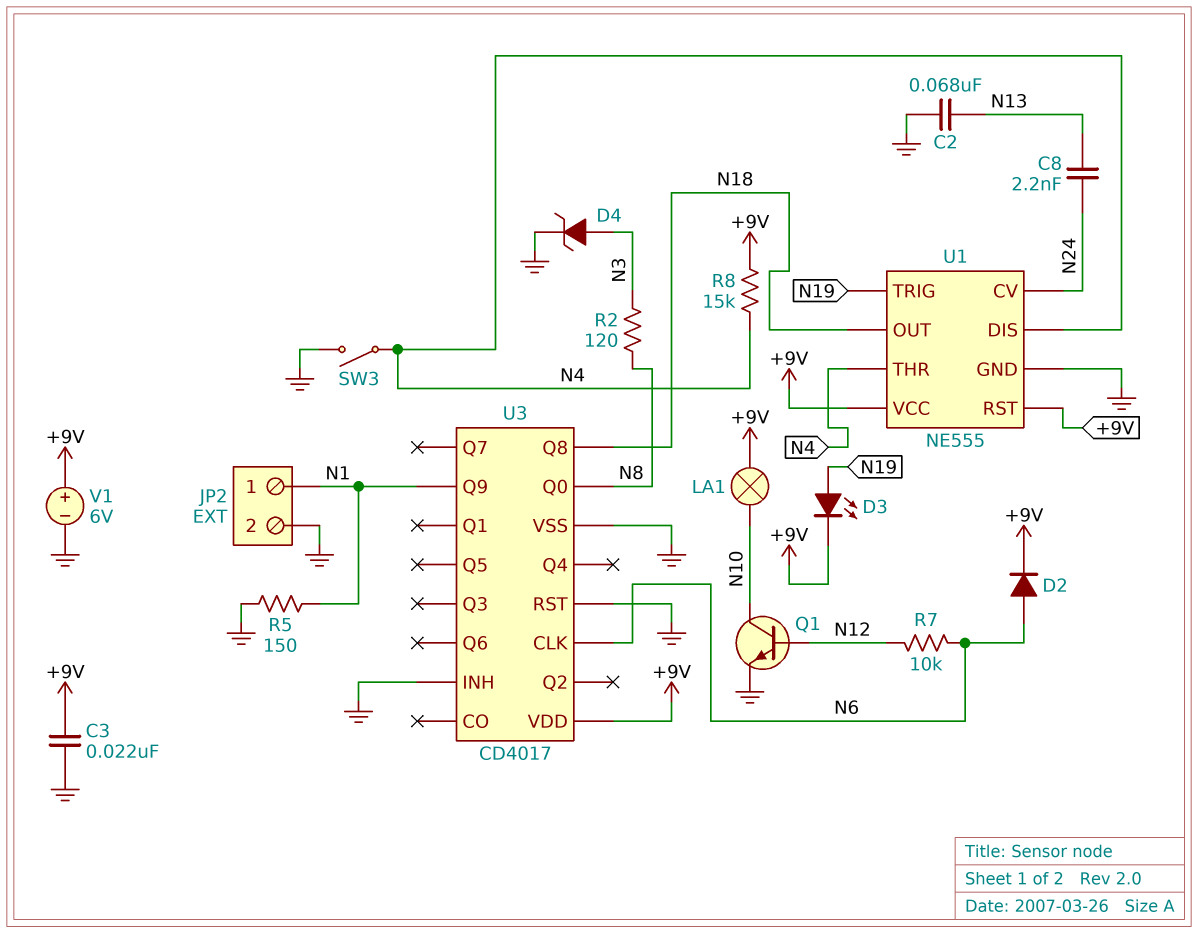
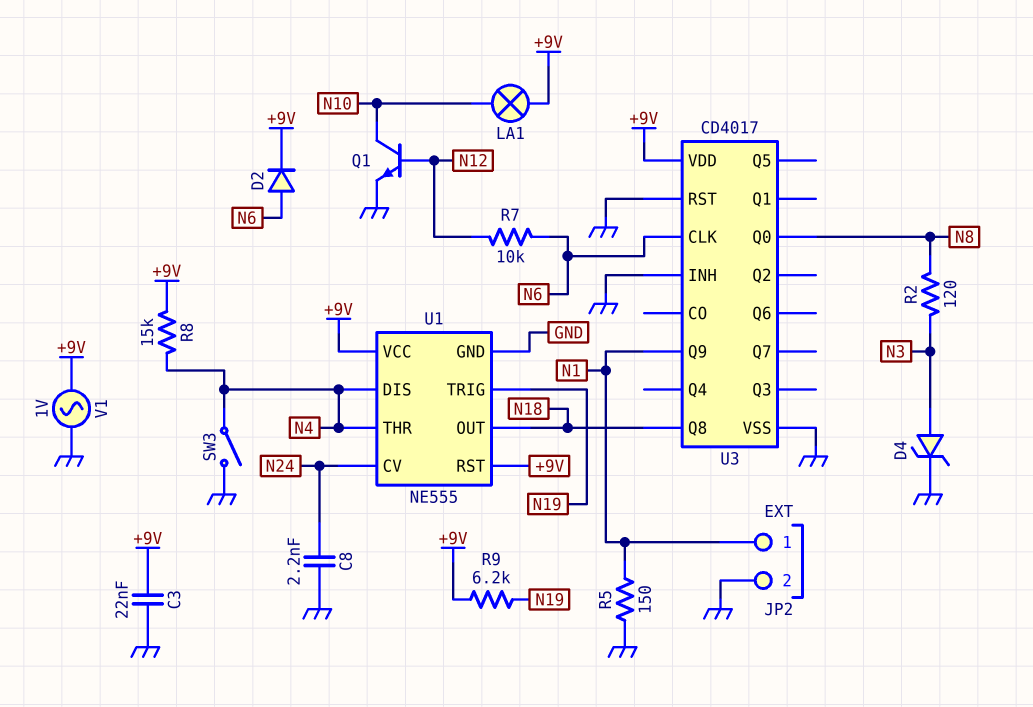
C2: 68nF (GND, N13) -> none
C8: 2.2nF (N13, N24) -> 2.2nF (GND, N24)
D3: LED (A N19, K +9V) -> none
R9: none -> 6.2k (+9V, N19)
V1: 6V (plus +9V, minus GND) -> AC 1V (+9V, GND)

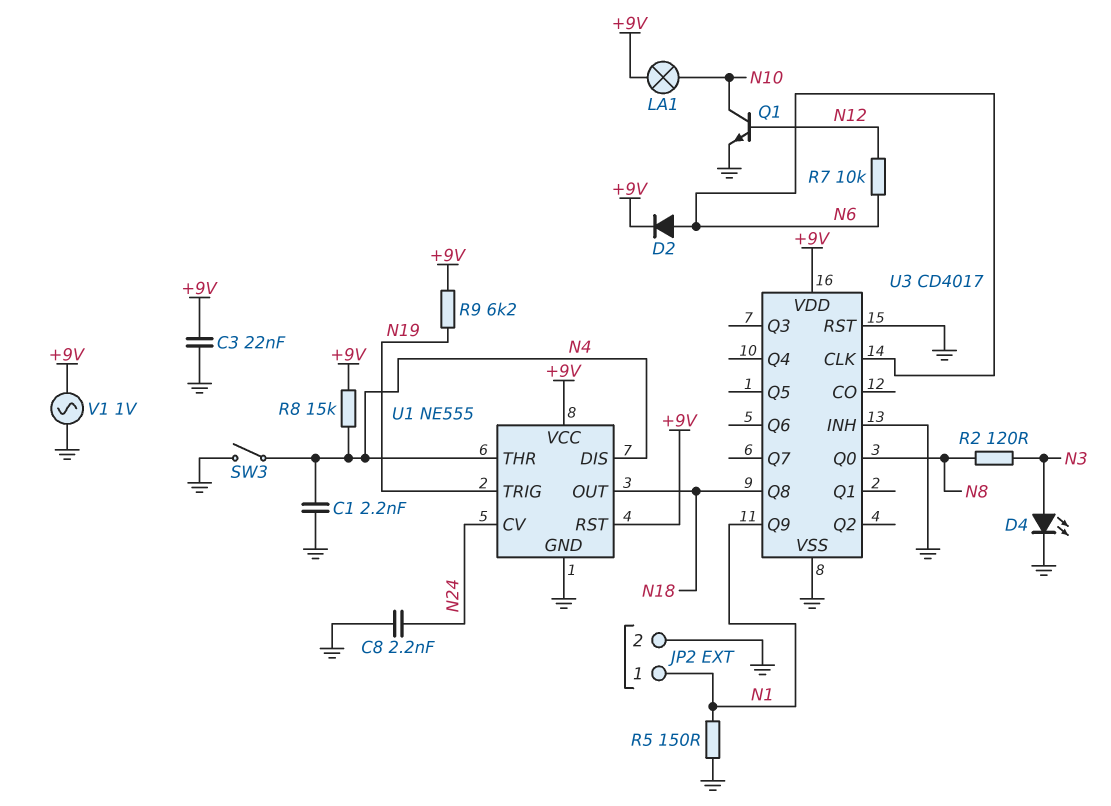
C1: none -> 2.2nF (GND, N4)
D4: zener (A N3, K GND) -> LED (A N3, K GND)

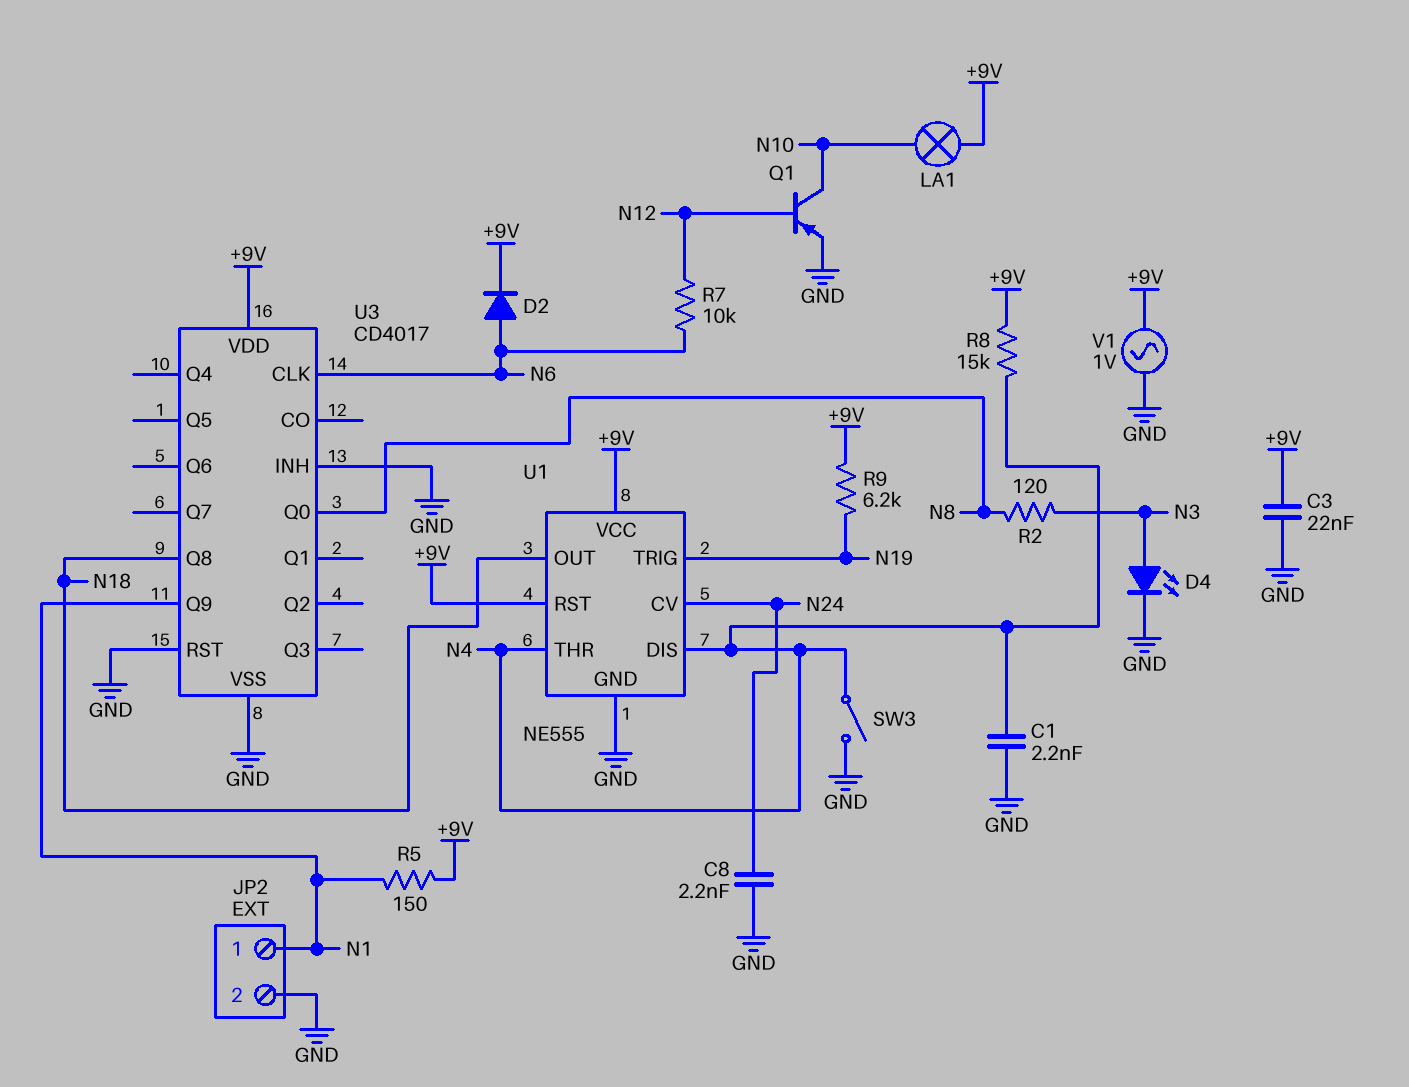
Q1: NPN (B N12, C N10, E GND) -> PNP (B N12, C N10, E GND)
R5: 150 (GND, N1) -> 150 (+9V, N1)

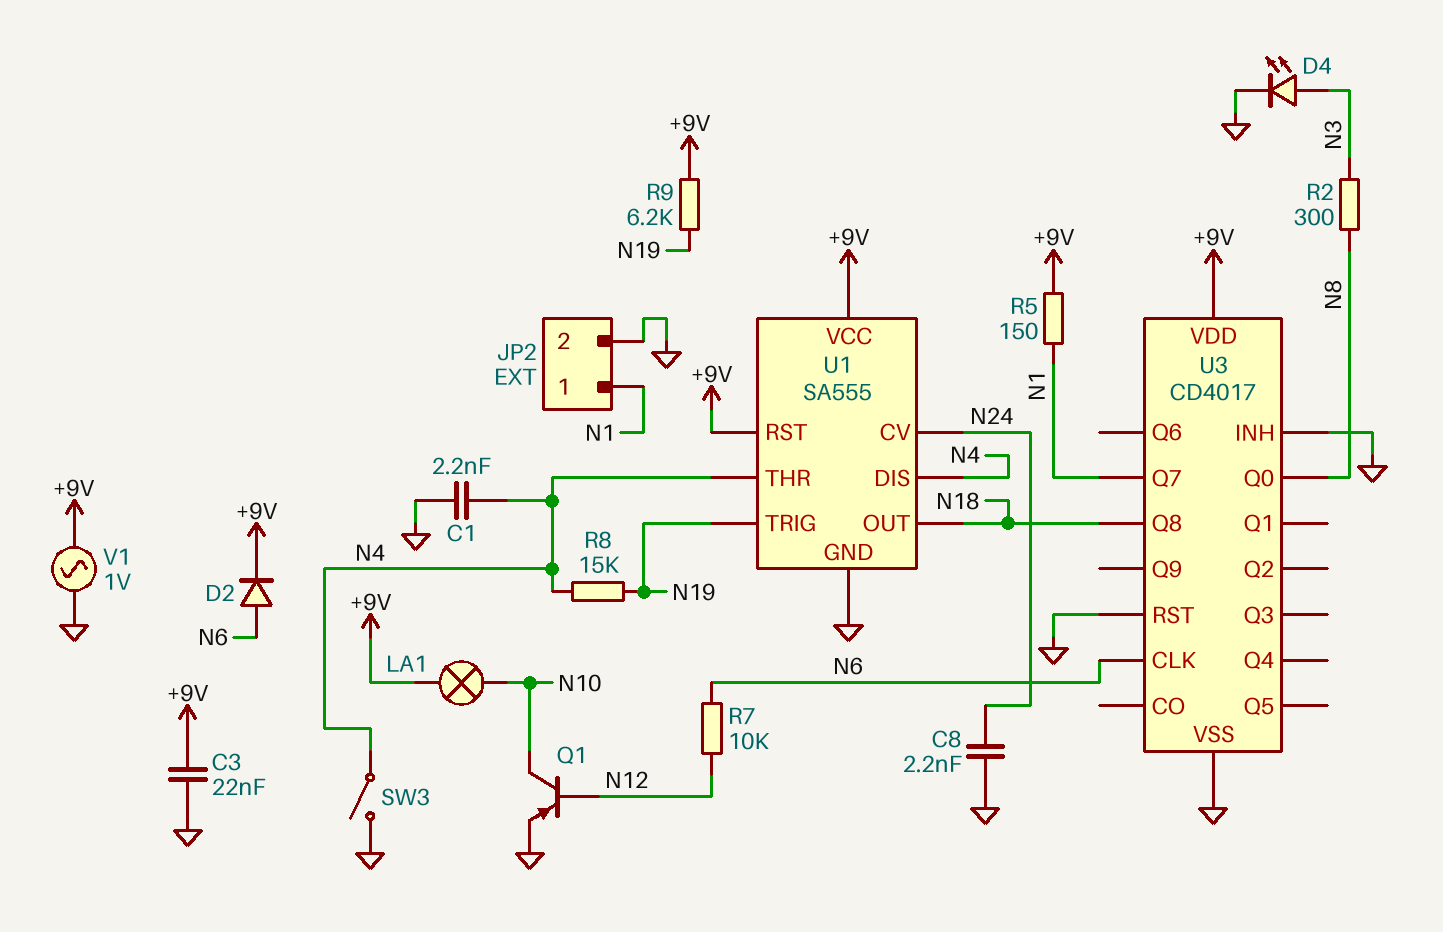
R2: 120 (N3, N8) -> 300 (N3, N8)
R8: 15k (+9V, N4) -> 15k (N4, N19)
U1: NE555 -> SA555
U3 pin Q7: none -> N1
U3 pin Q9: N1 -> none

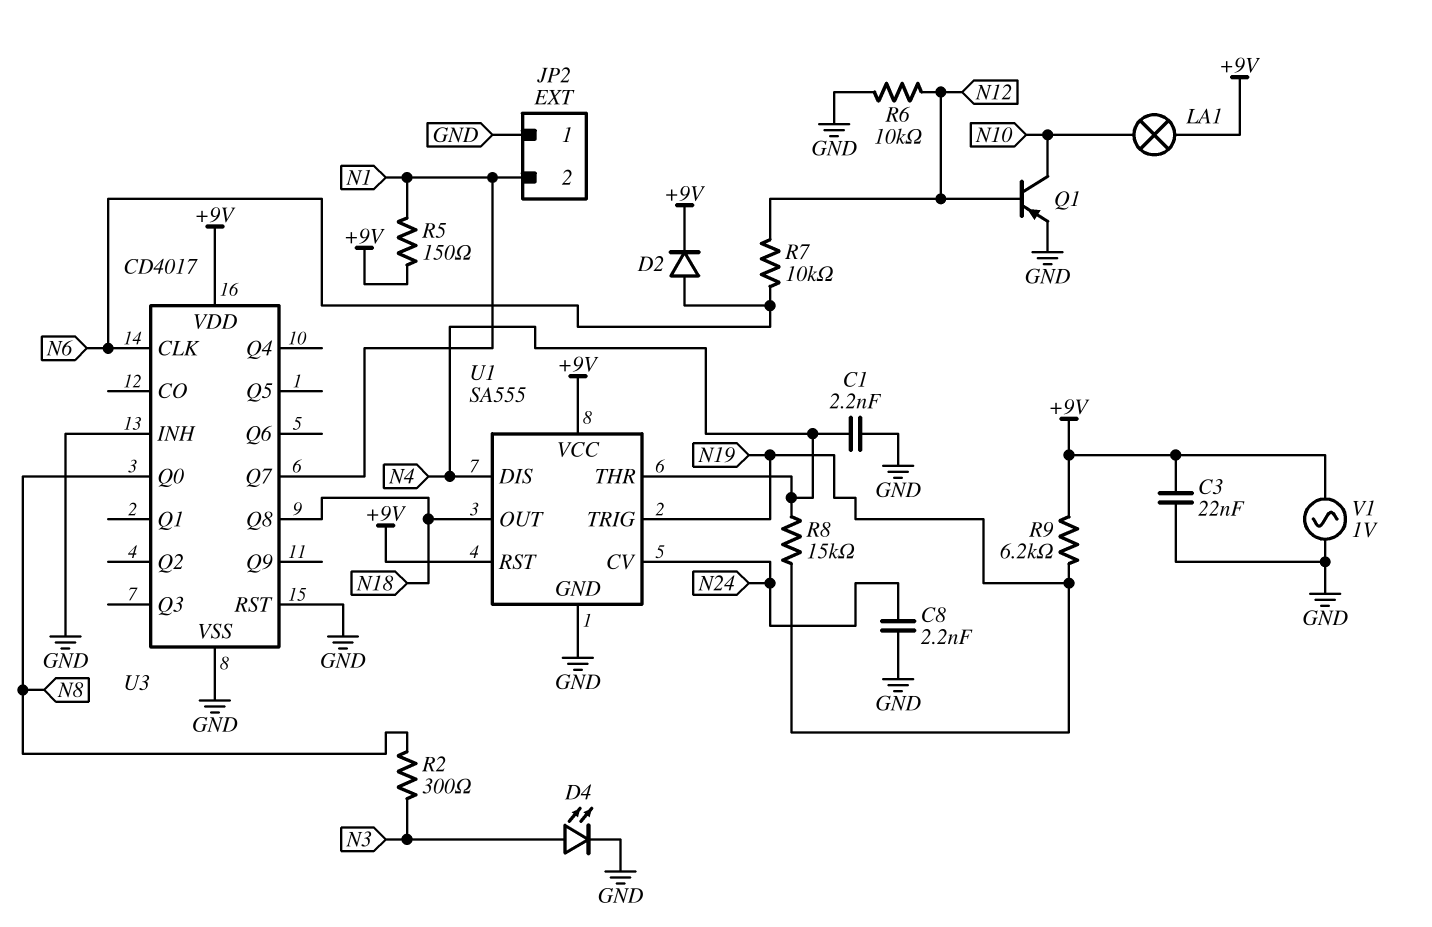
JP2 pin 1: N1 -> GND
JP2 pin 2: GND -> N1
R6: none -> 10k (GND, N12)
SW3: switch (GND, N4) -> none

